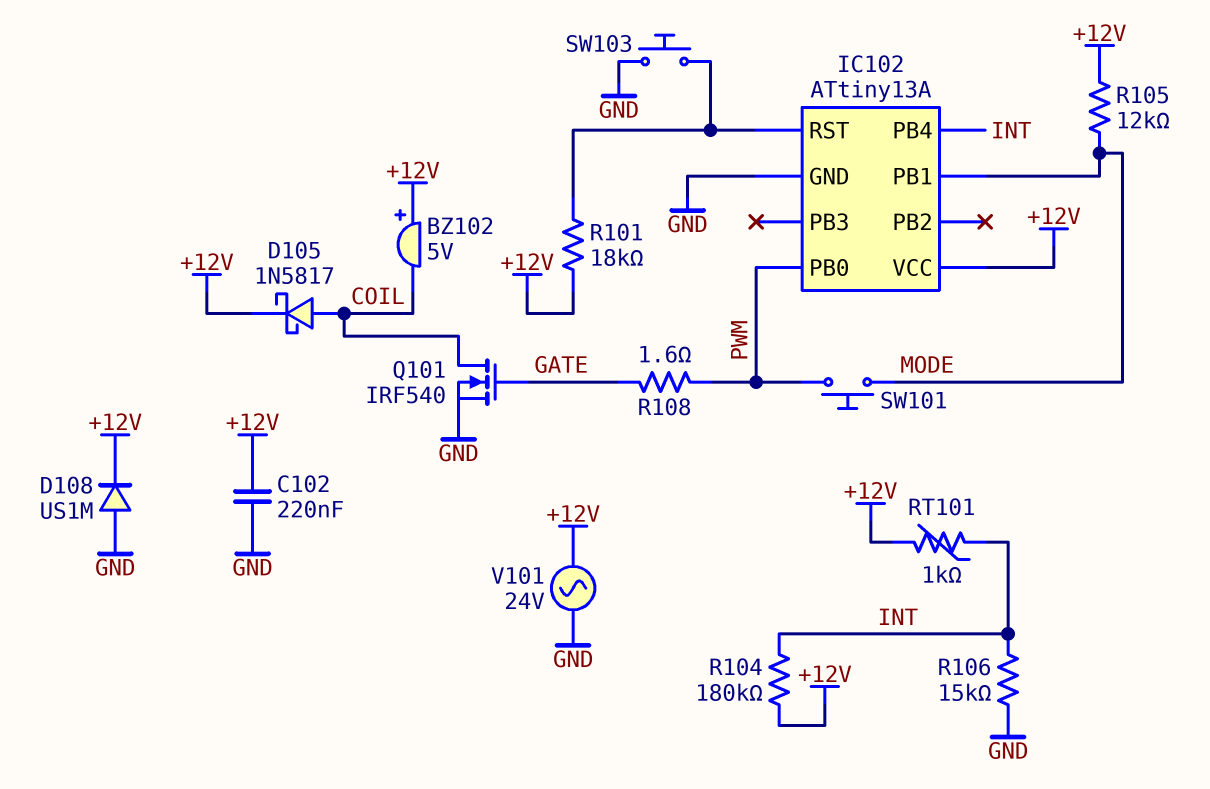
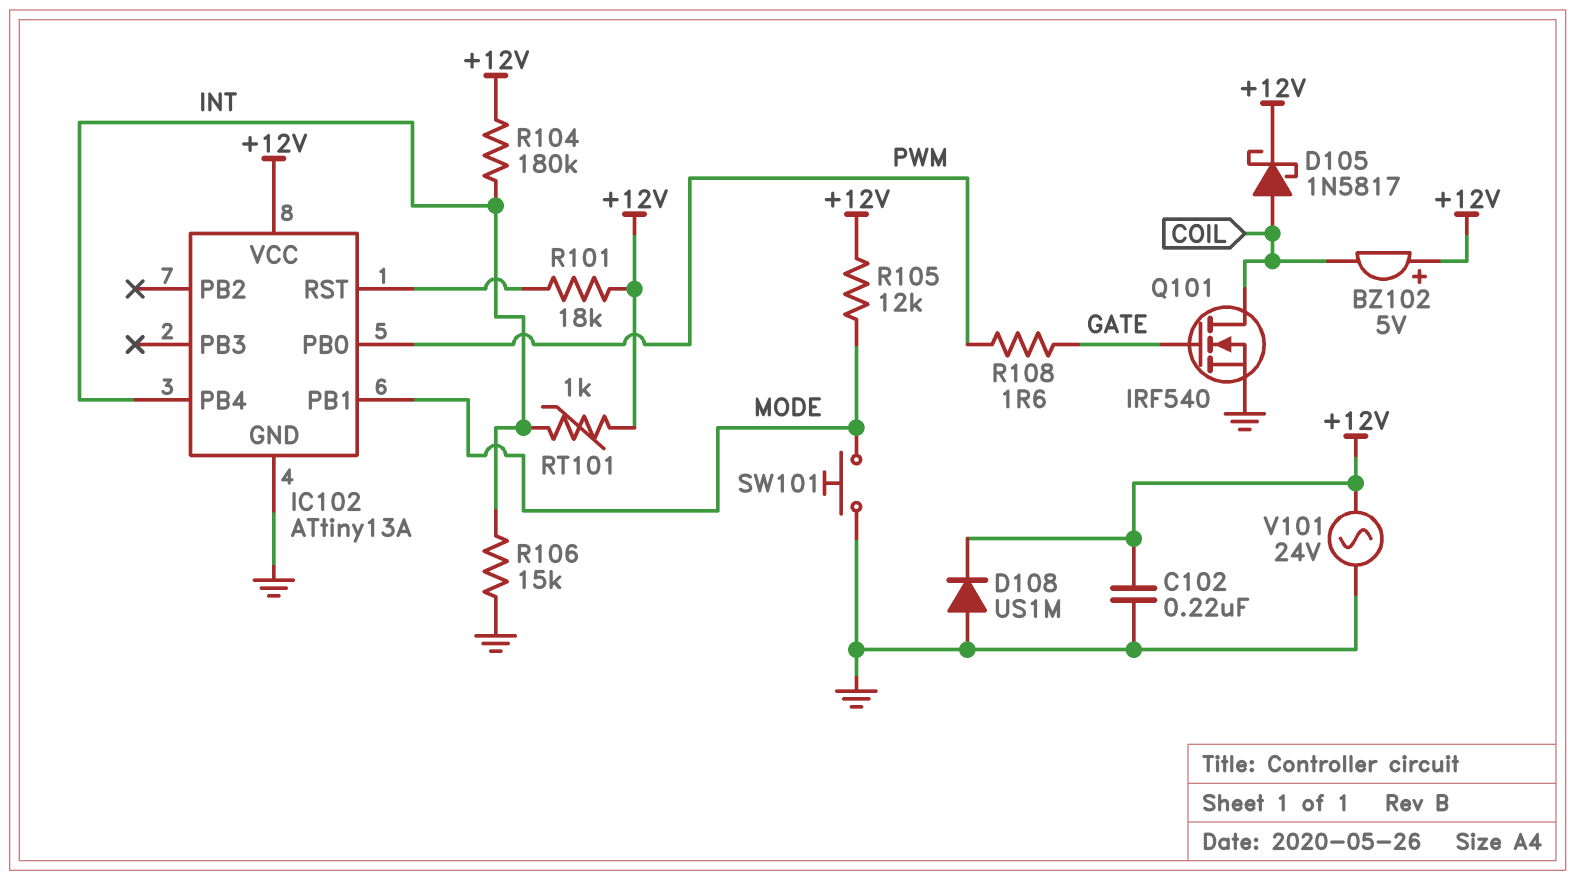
SW101: button (MODE, PWM) -> button (GND, MODE)
SW103: button (GND, IC102/RST) -> none

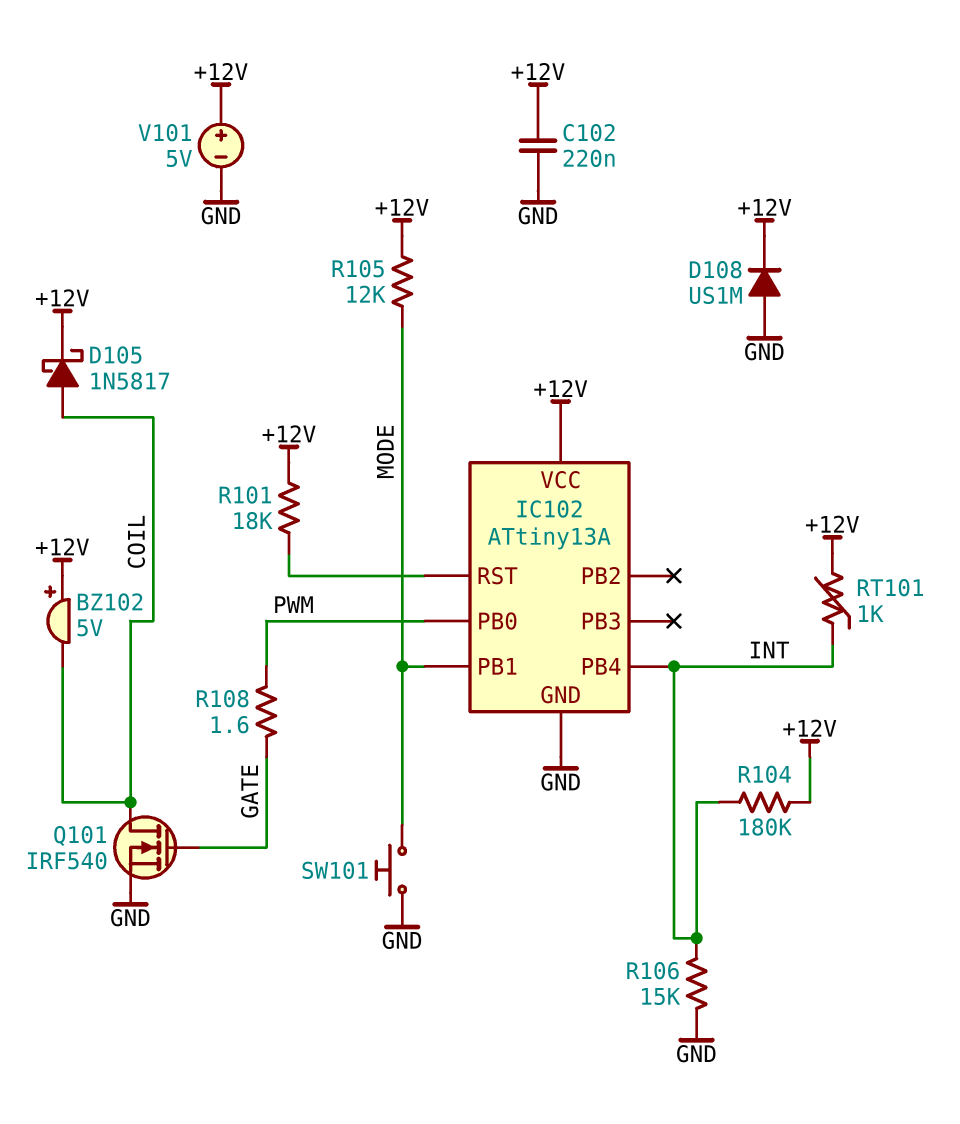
V101: AC 24V (+12V, GND) -> 5V (plus +12V, minus GND)

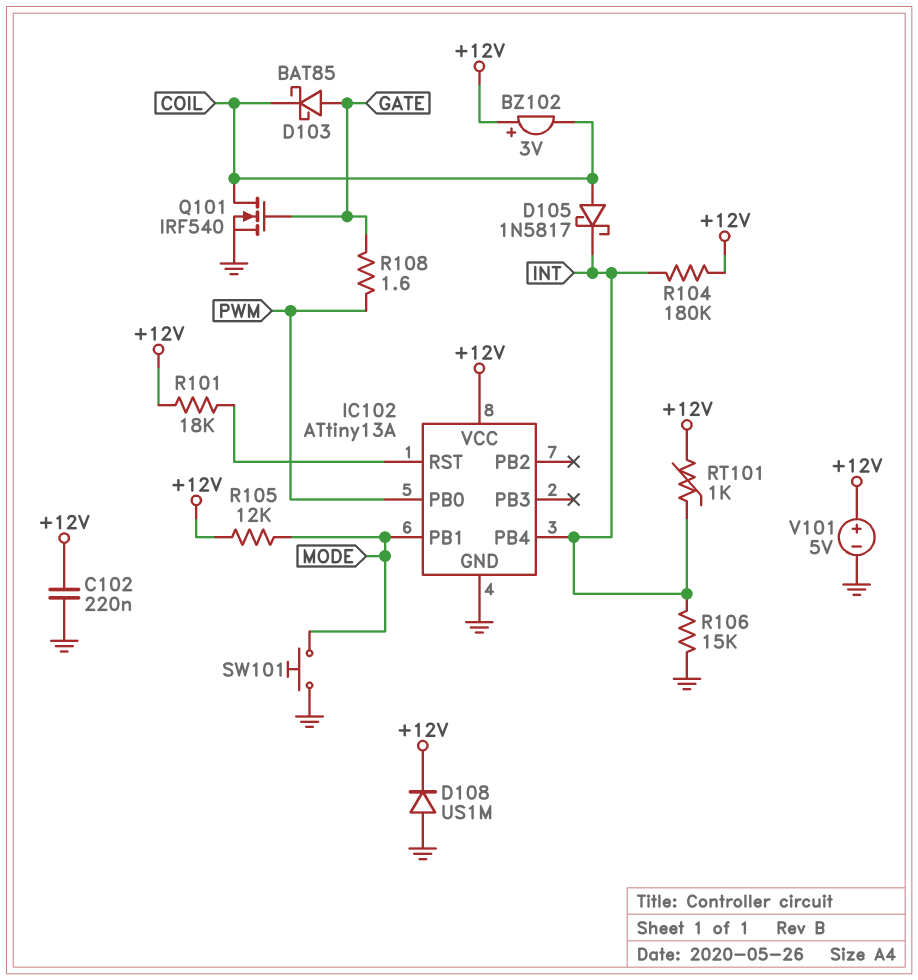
BZ102: buzzer 5V (plus +12V, minus COIL) -> buzzer 3V (plus +12V, minus COIL)
D103: none -> schottky BAT85 (A GATE, K COIL)
D105: schottky 1N5817 (A COIL, K +12V) -> schottky 1N5817 (A COIL, K INT)

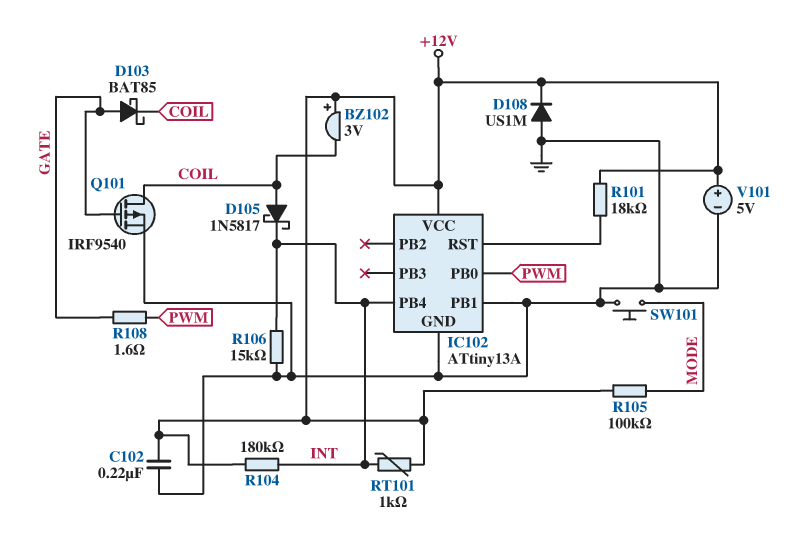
IC102 pin PB1: MODE -> GND
Q101: NMOS IRF540 (G GATE, D COIL, S GND) -> PMOS IRF9540 (G GATE, D COIL, S GND)
R105: 12k (+12V, MODE) -> 100k (+12V, MODE)

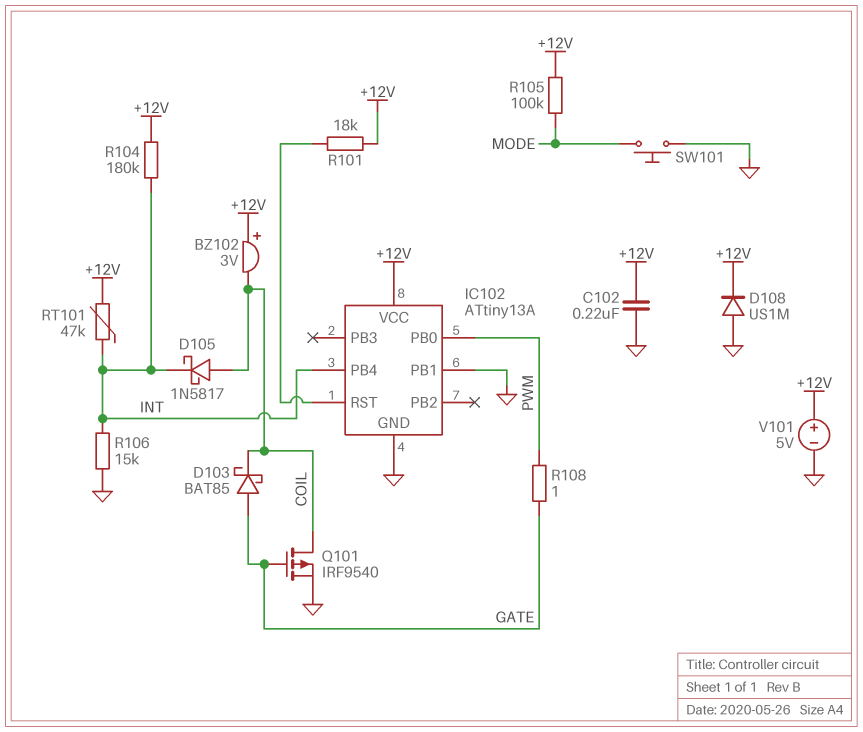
R108: 1.6 (GATE, PWM) -> 1 (GATE, PWM)
RT101: 1k (+12V, INT) -> 47k (+12V, INT)

